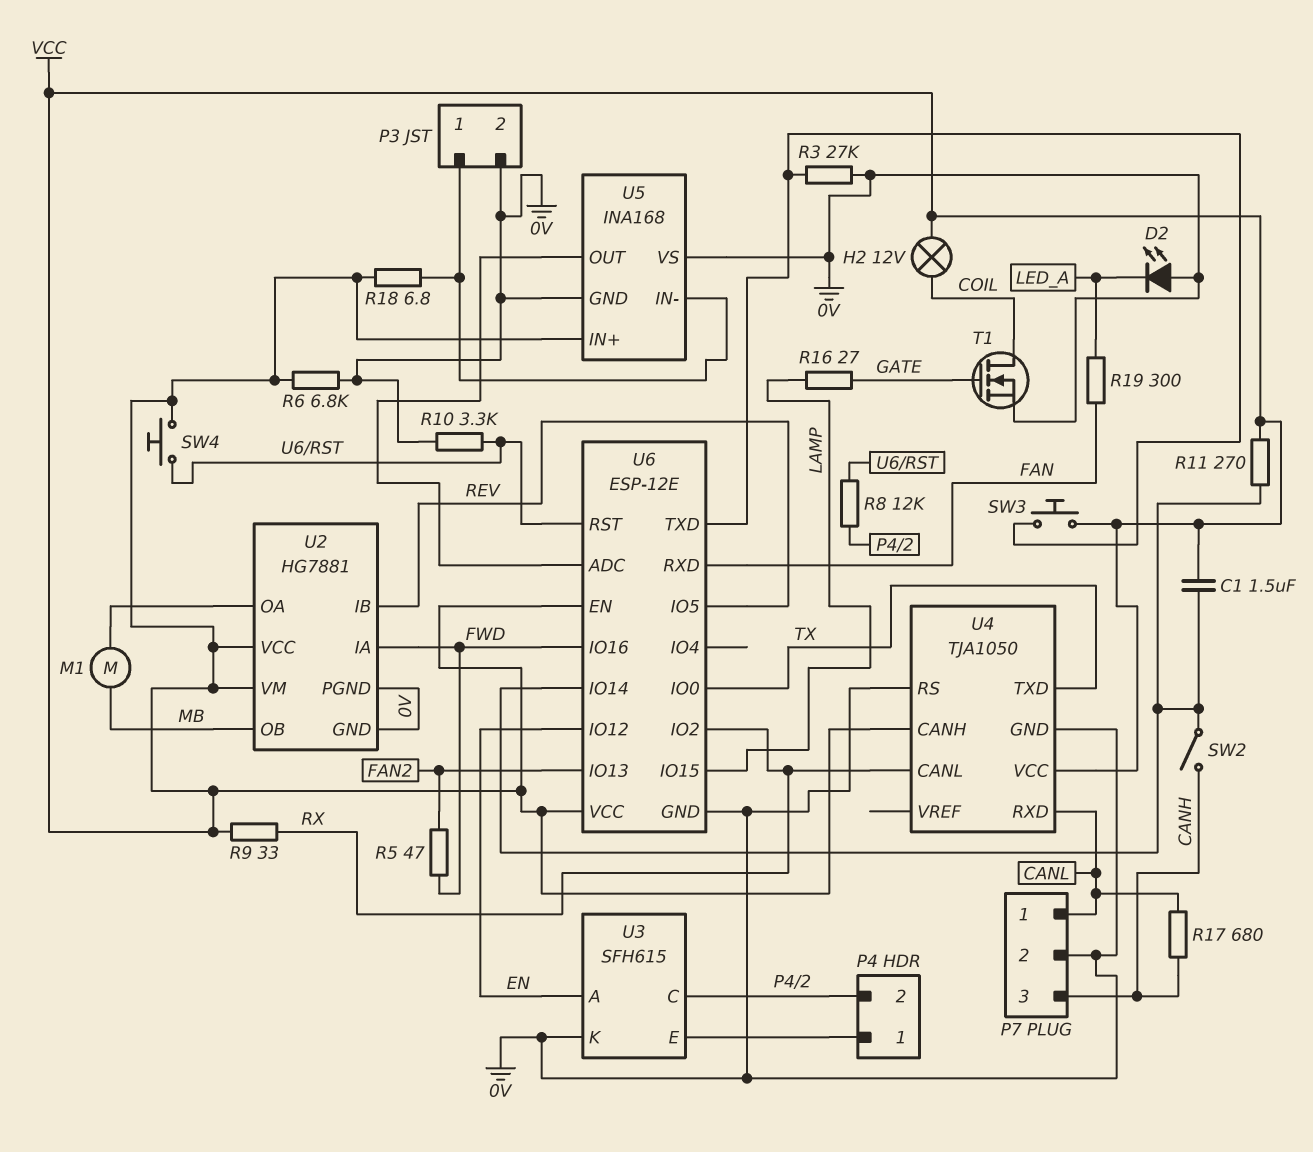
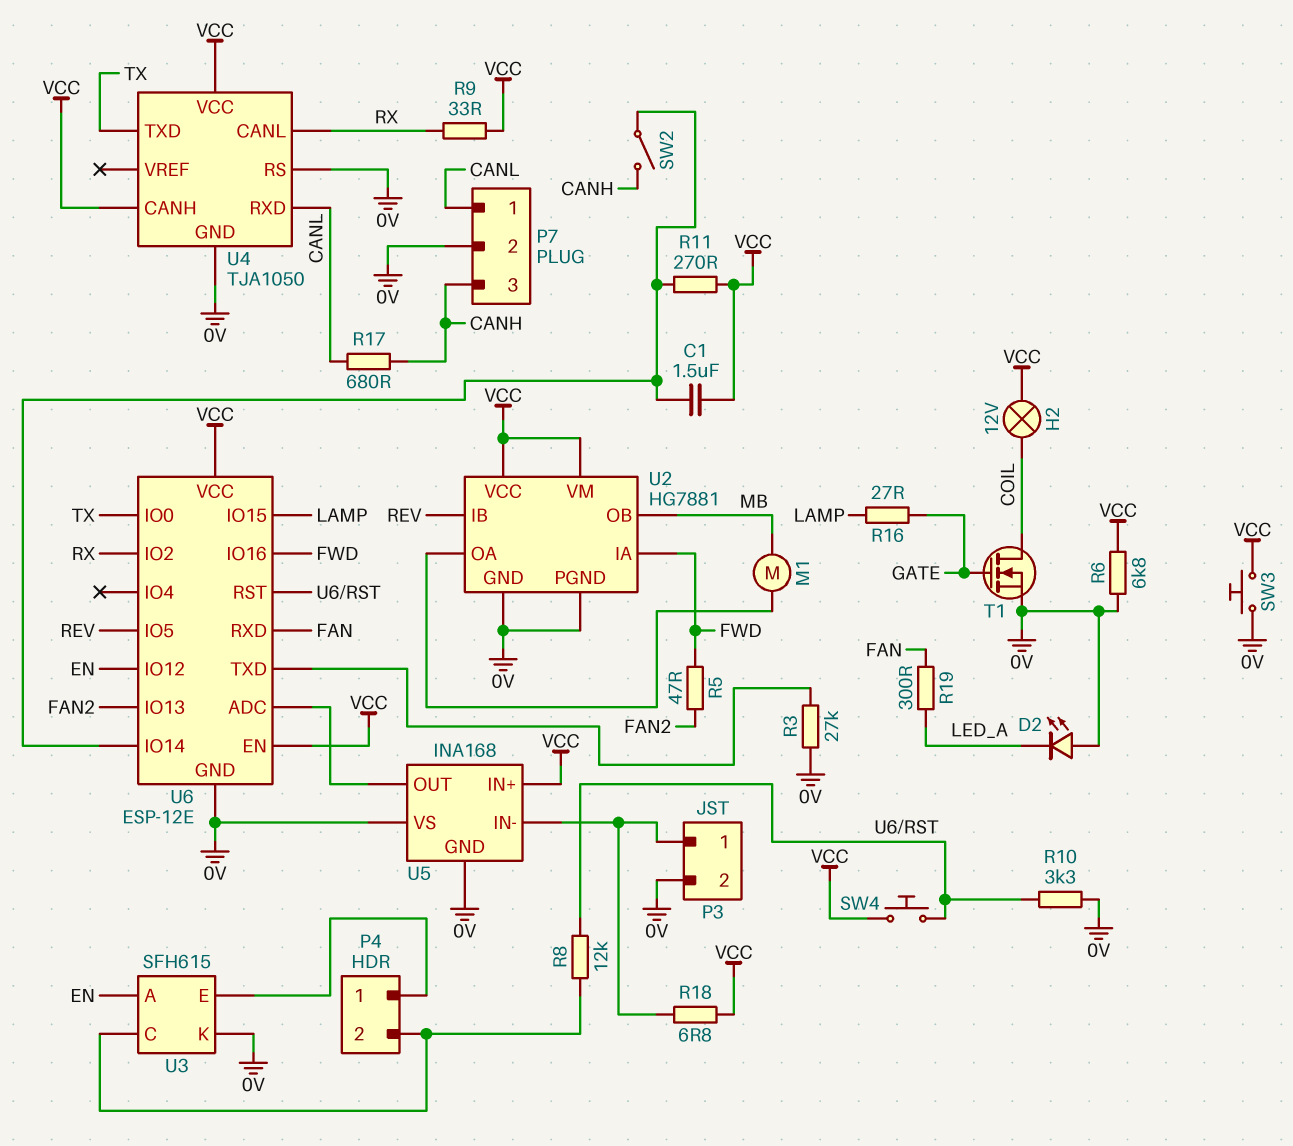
SW3: button (U6/TXD, VCC) -> button (0V, VCC)

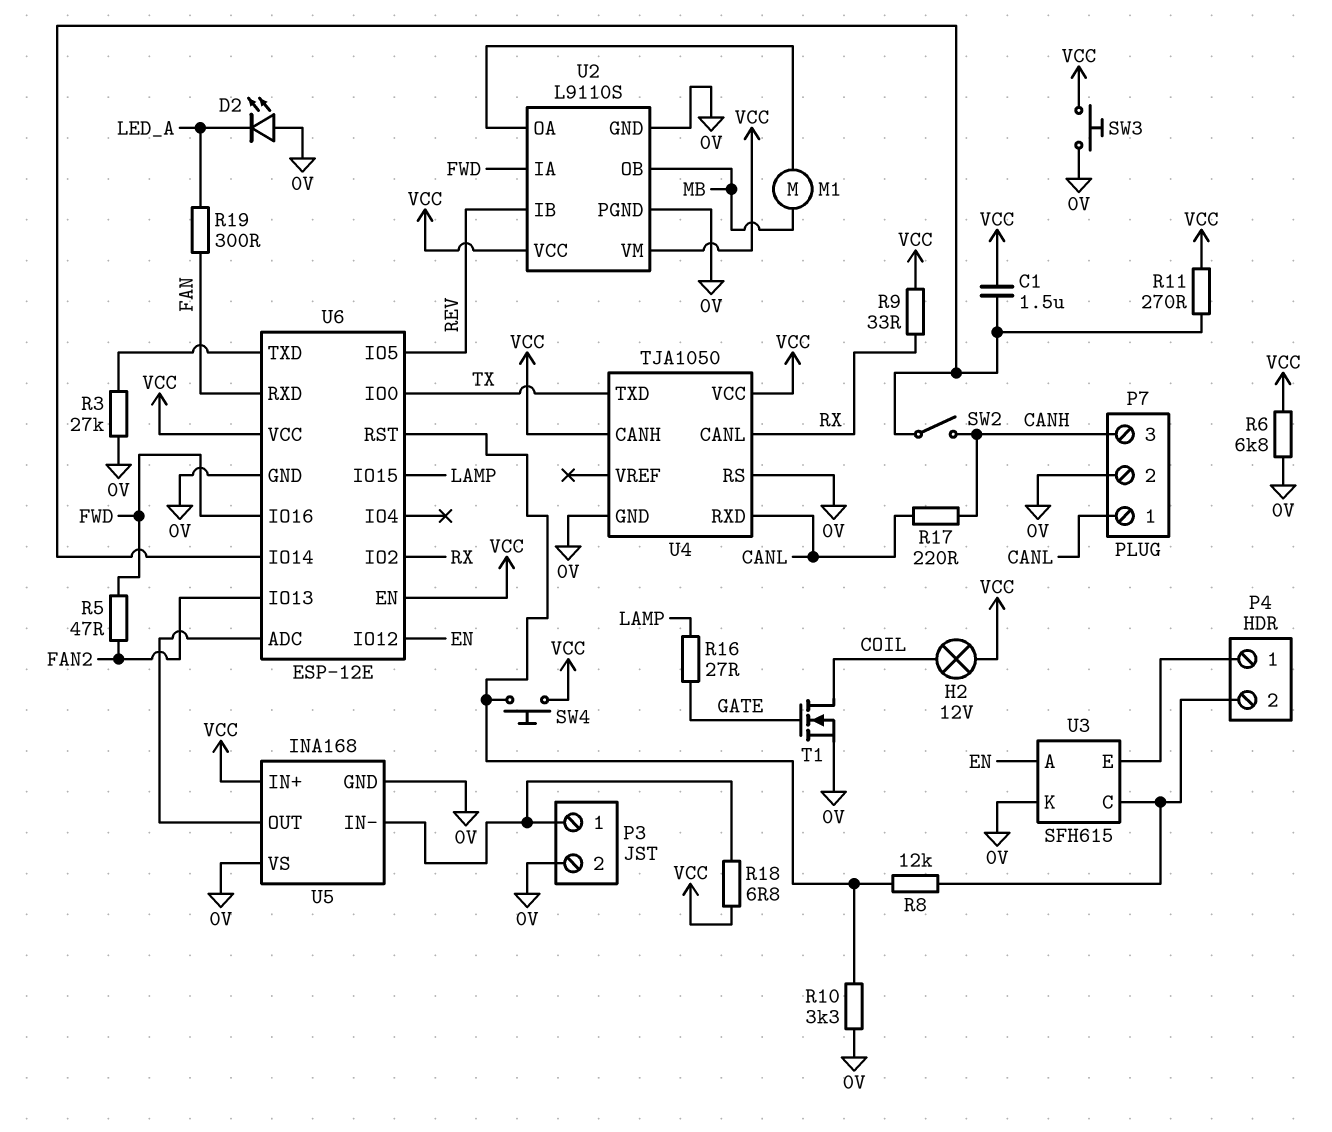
R17: 680 (CANH, CANL) -> 220 (CANH, CANL)
U2: HG7881 -> L9110S

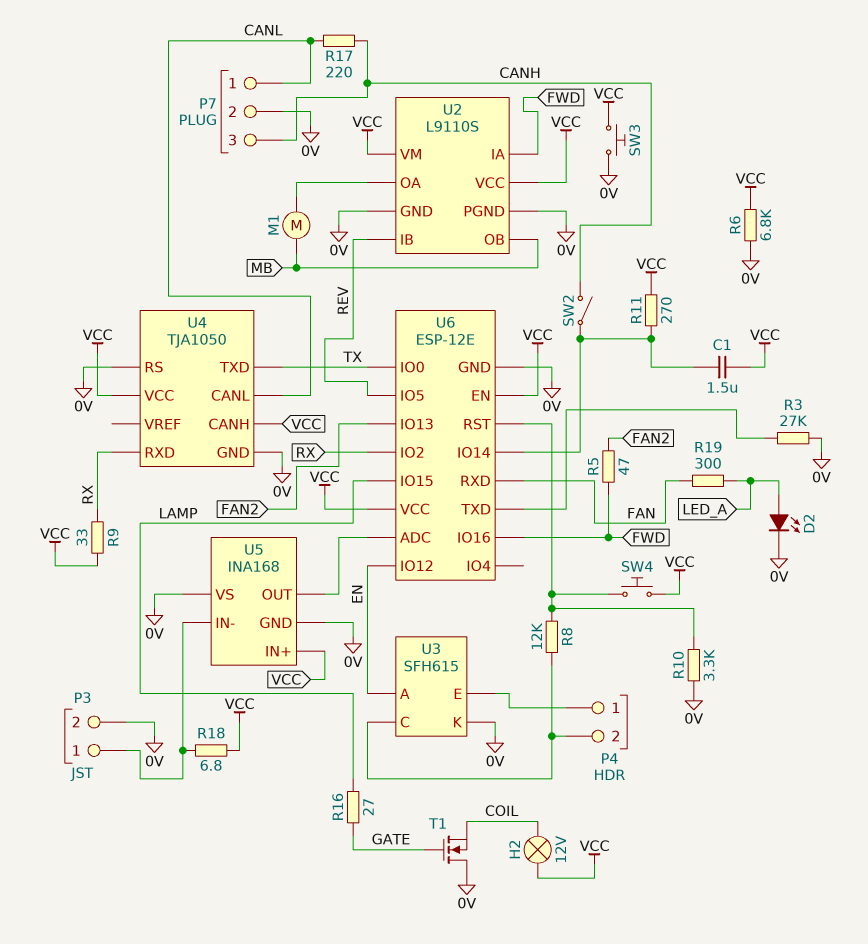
D2: LED (A 0V, K LED_A) -> LED (A LED_A, K 0V)
T1: NMOS (G GATE, D COIL, S 0V) -> NMOS (G GATE, D 0V, S COIL)
U4 pin CANL: RX -> CANL
U4 pin RXD: CANL -> RX

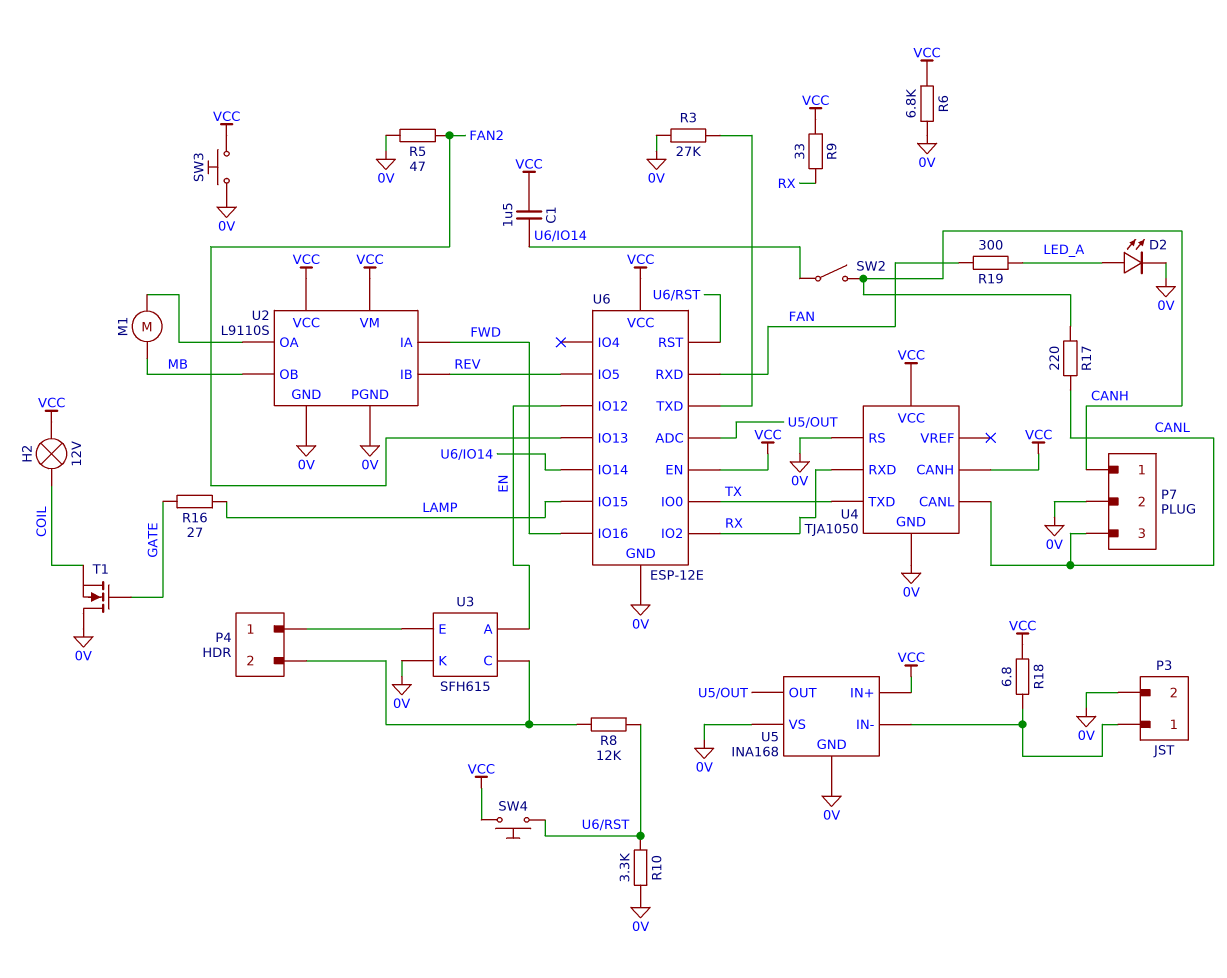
P7 pin 1: CANL -> CANH
P7 pin 3: CANH -> CANL
R5: 47 (FAN2, FWD) -> 47 (0V, FAN2)
R11: 270 (U6/IO14, VCC) -> none

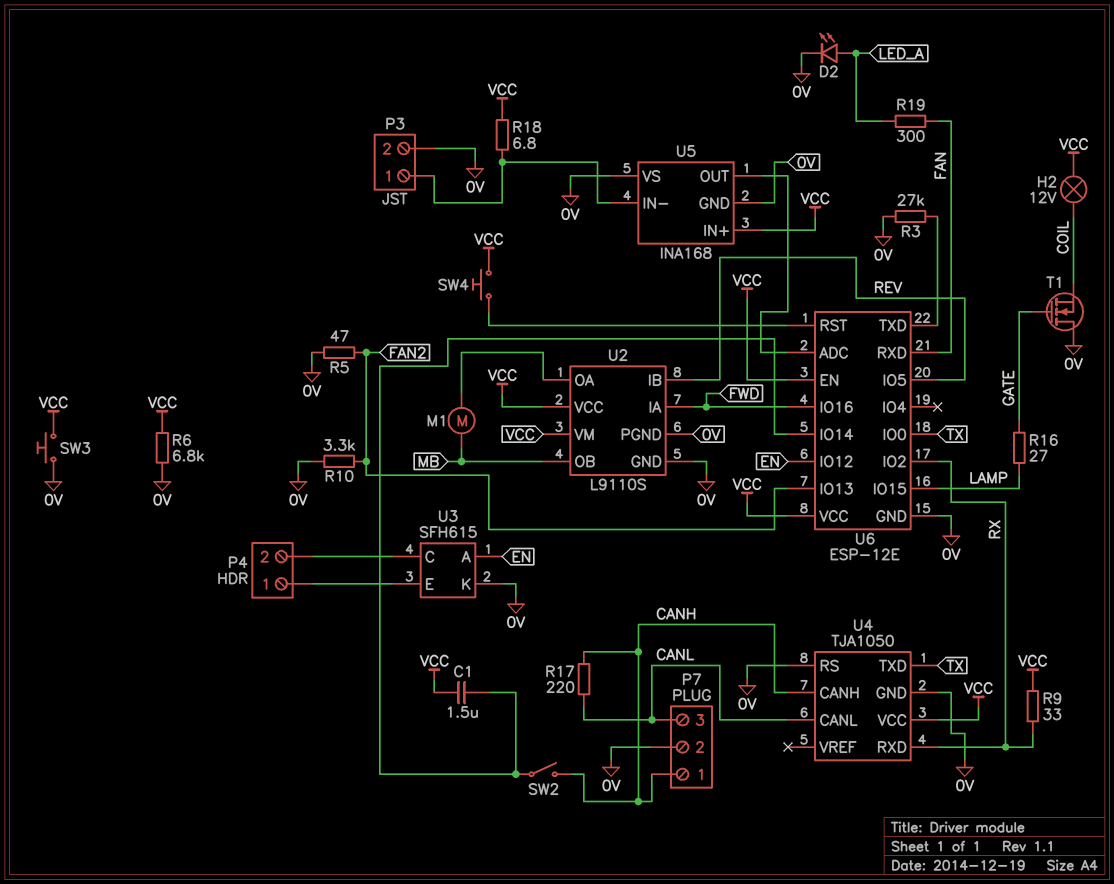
R8: 12k (P4/2, U6/RST) -> none
R10: 3.3k (0V, U6/RST) -> 3.3k (0V, FAN2)
U4 pin CANH: VCC -> CANH

